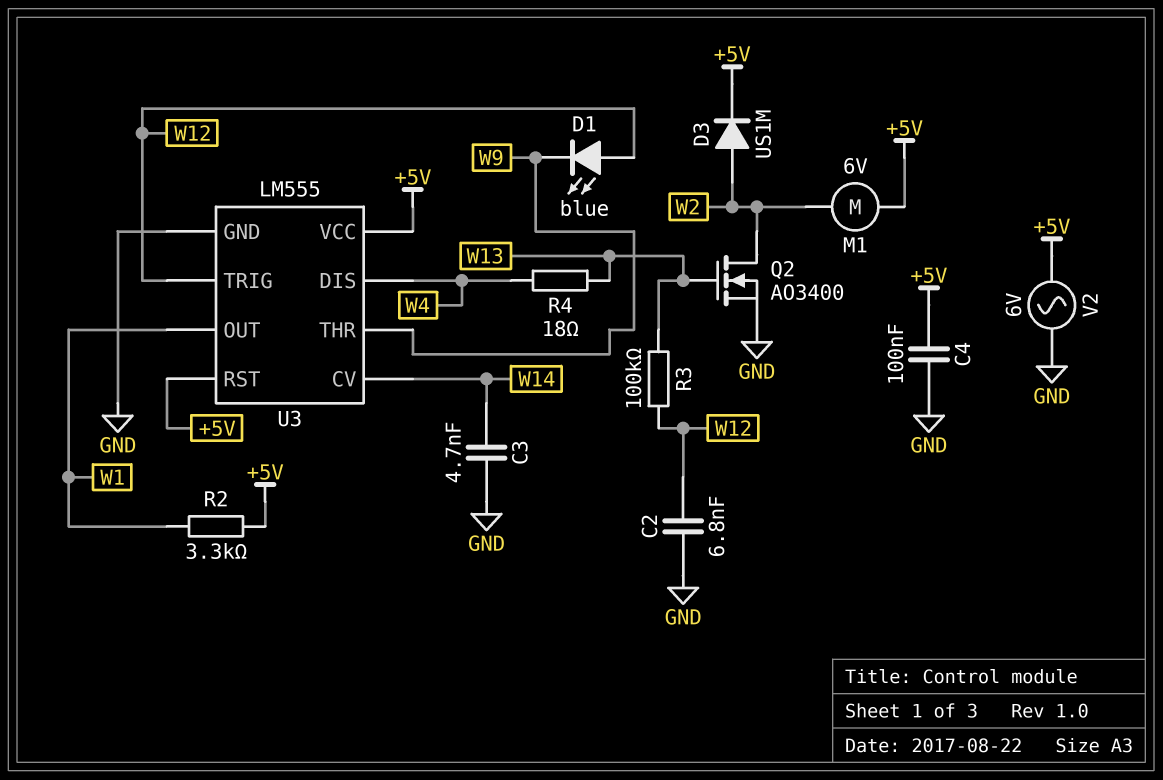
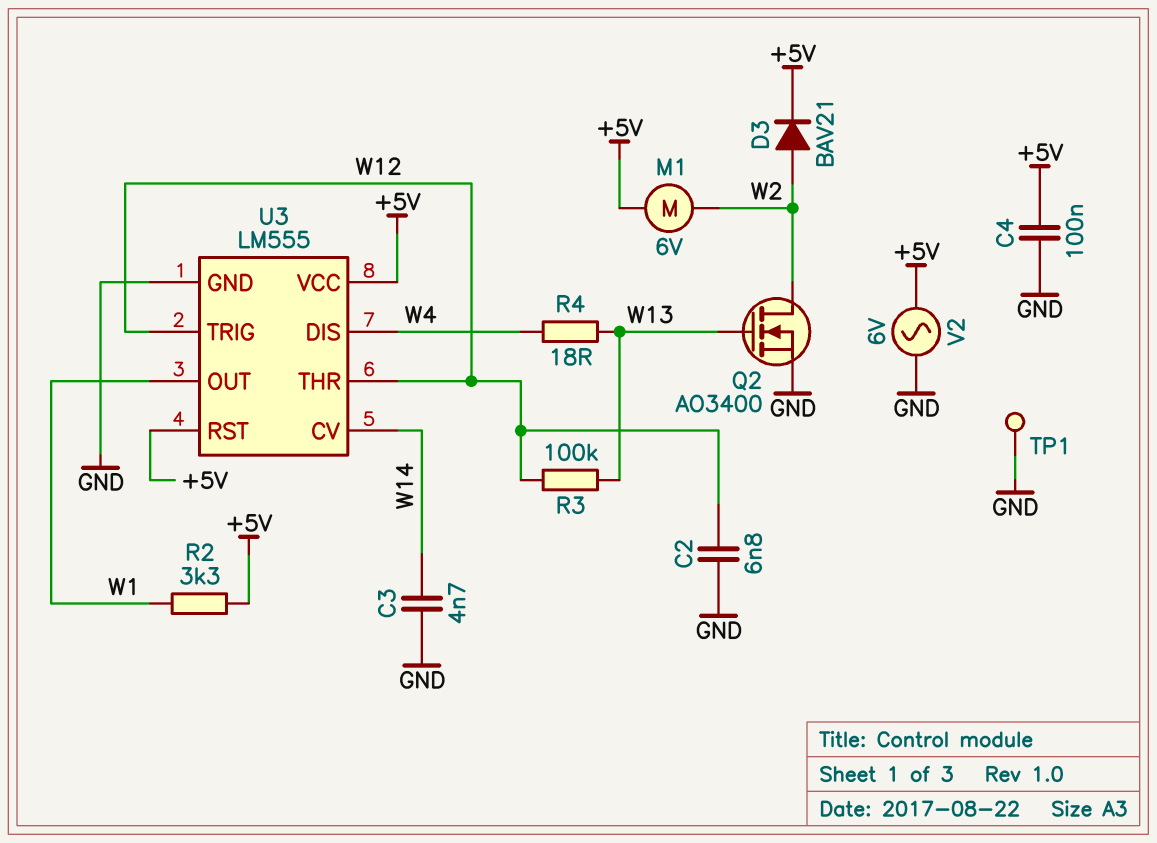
D1: LED blue (A W12, K W9) -> none
D3: diode US1M (A W2, K +5V) -> diode BAV21 (A W2, K +5V)
TP1: none -> test point (GND)
U3 pin THR: W9 -> W12

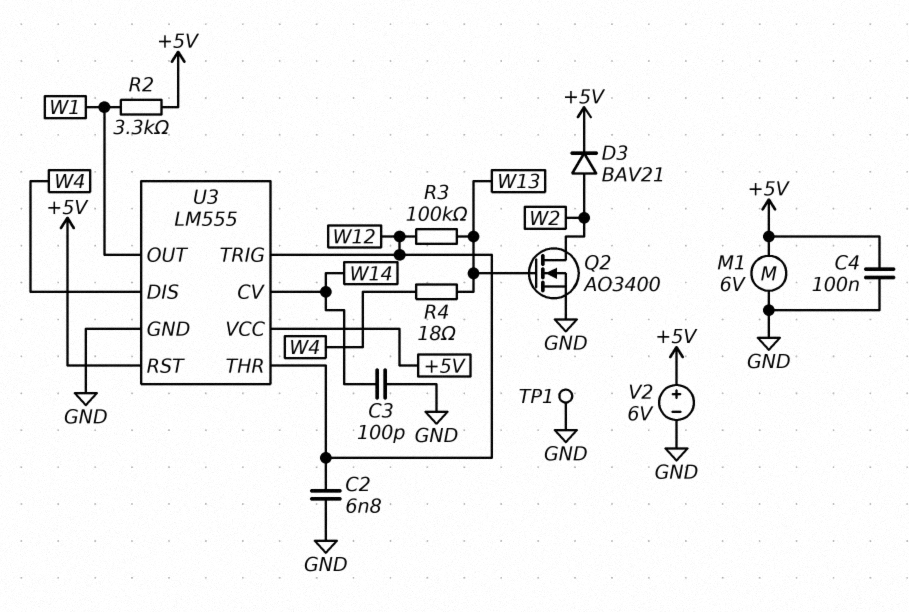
C3: 4.7nF (GND, W14) -> 100pF (GND, W14)
M1: motor 6V (+5V, W2) -> motor 6V (+5V, GND)
V2: AC 6V (+5V, GND) -> 6V (plus +5V, minus GND)

